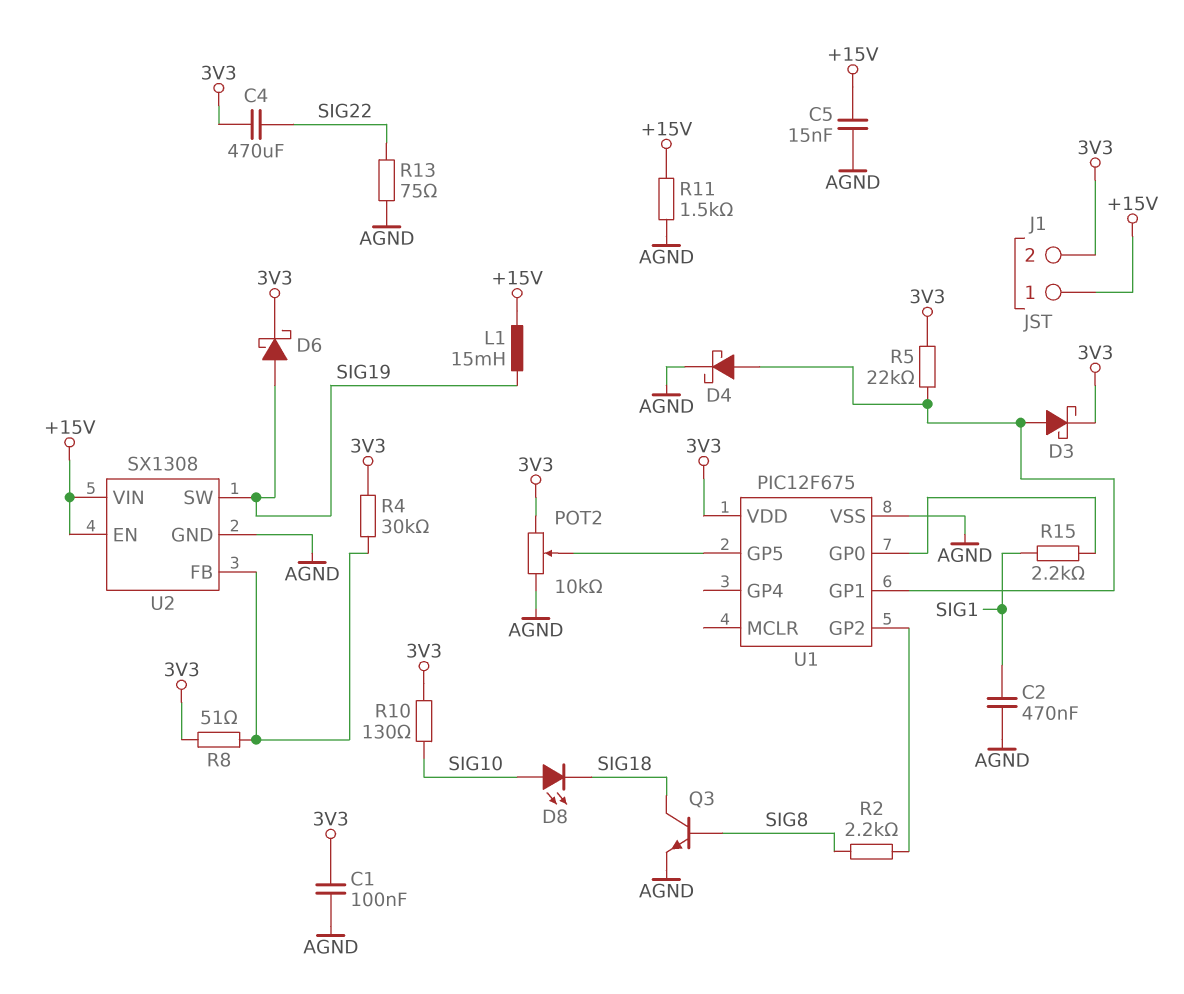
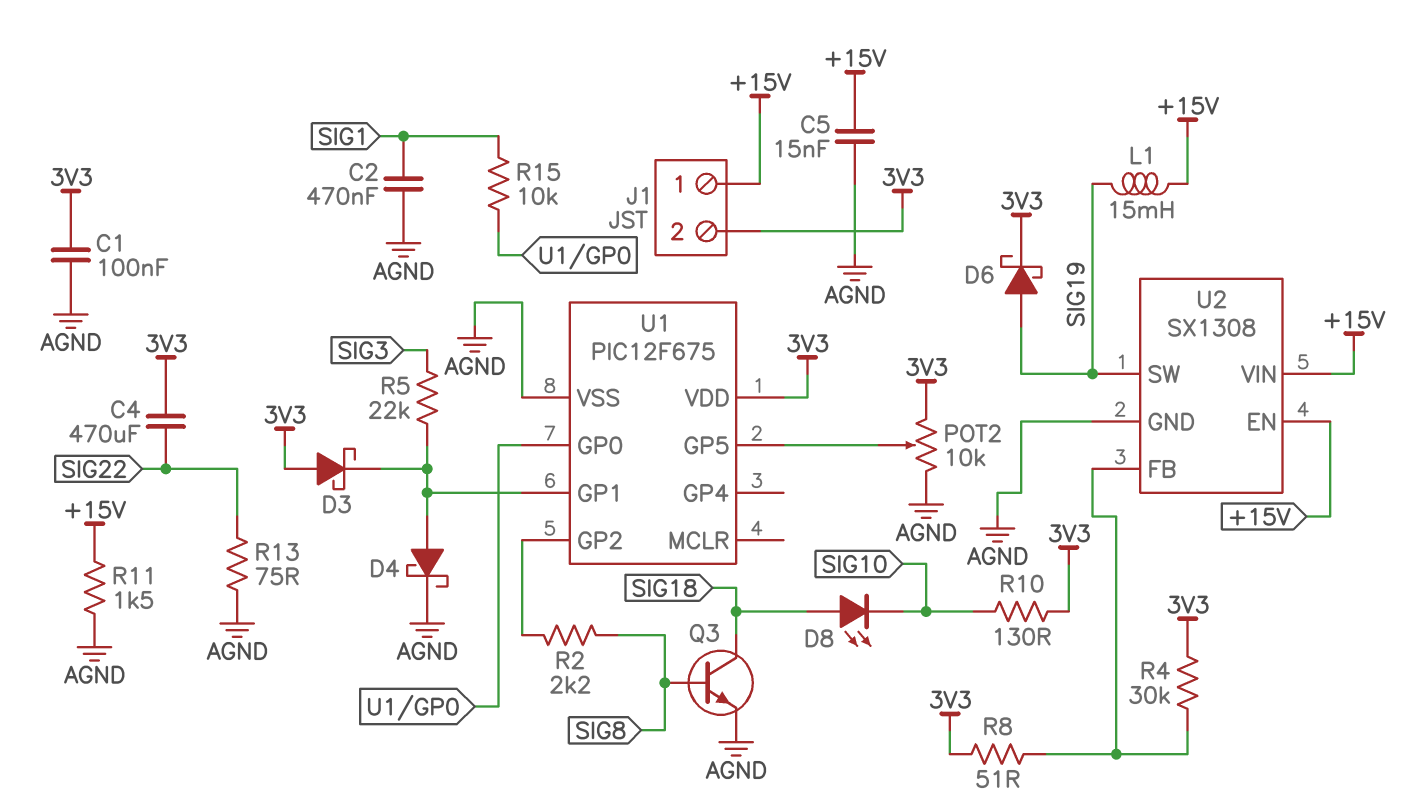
D3: schottky (A U1/GP1, K 3V3) -> schottky (A 3V3, K U1/GP1)
D8: LED (A SIG10, K SIG18) -> LED (A SIG18, K SIG10)
R5: 22k (3V3, U1/GP1) -> 22k (SIG3, U1/GP1)
R15: 2.2k (SIG1, U1/GP0) -> 10k (SIG1, U1/GP0)

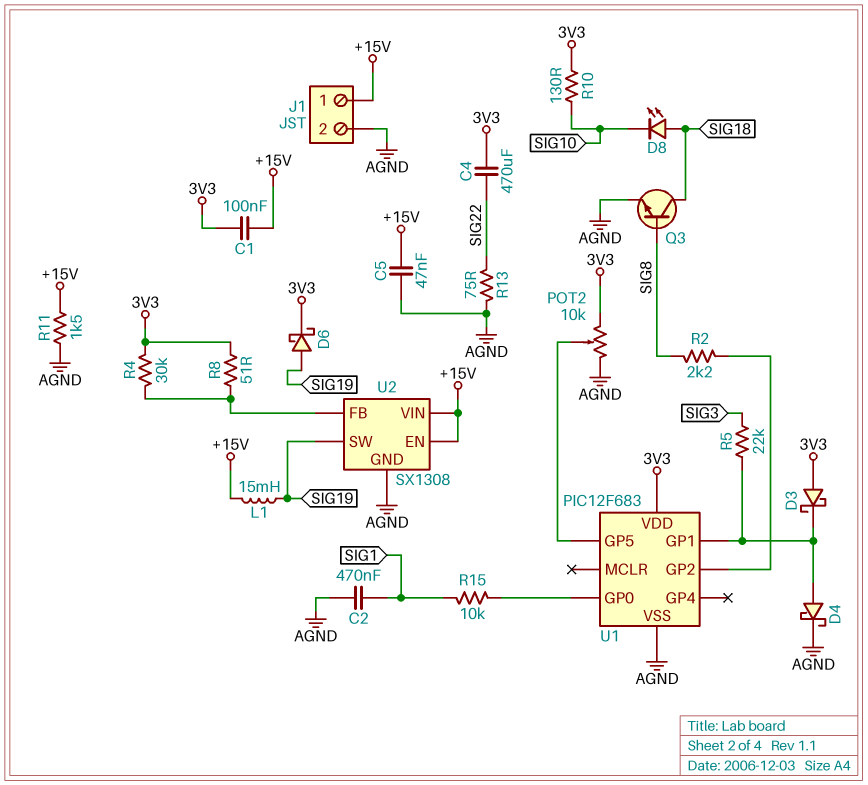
C1: 100nF (3V3, AGND) -> 100nF (+15V, 3V3)
C5: 15nF (+15V, AGND) -> 47nF (+15V, AGND)
J1 pin 2: 3V3 -> AGND
U1: PIC12F675 -> PIC12F683

